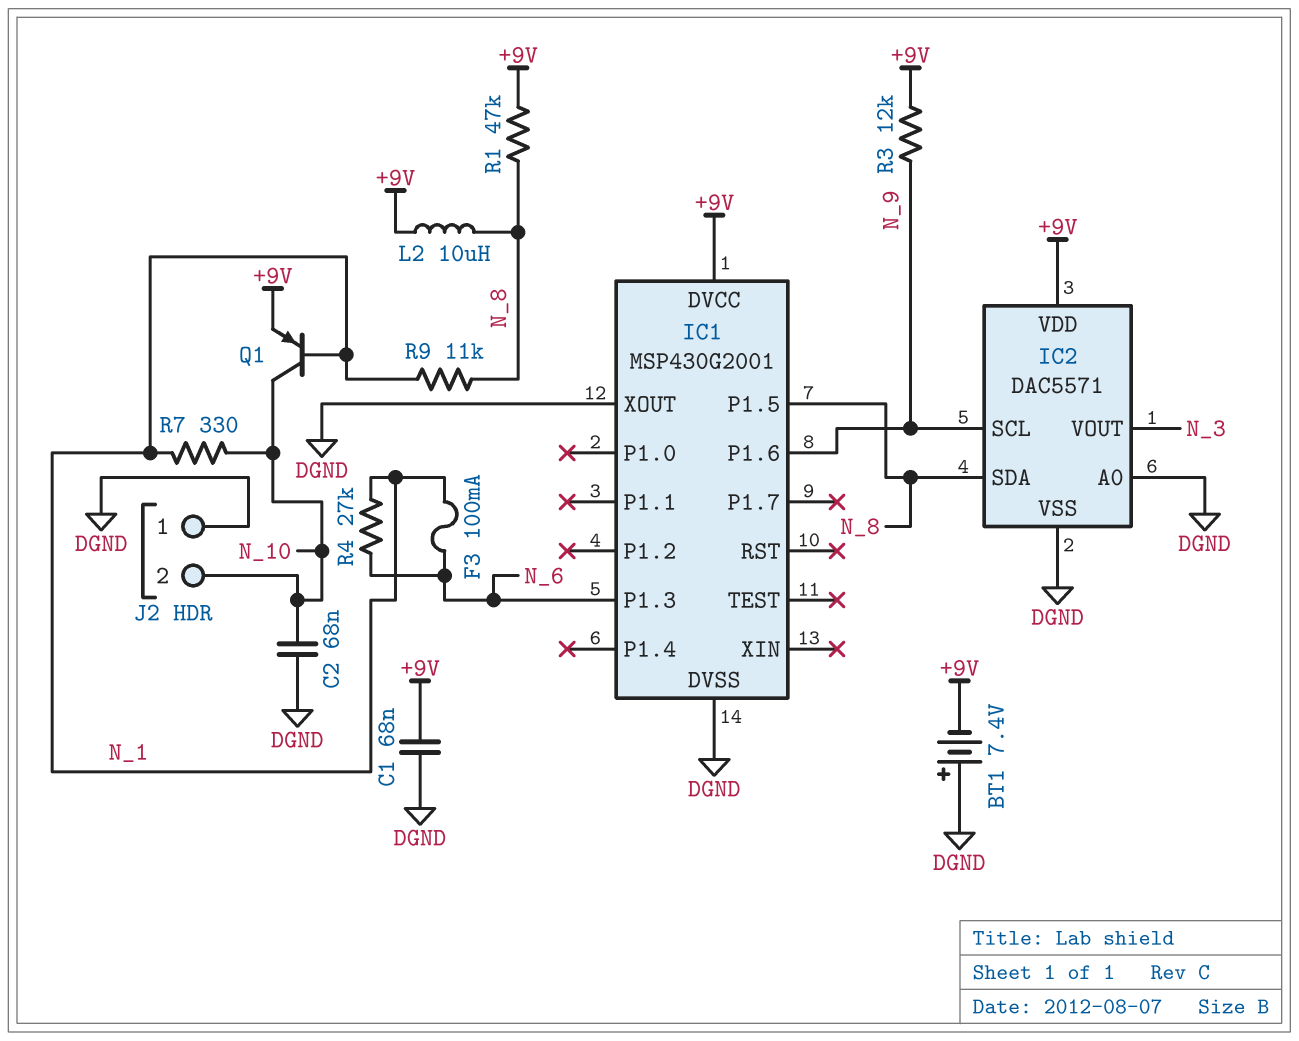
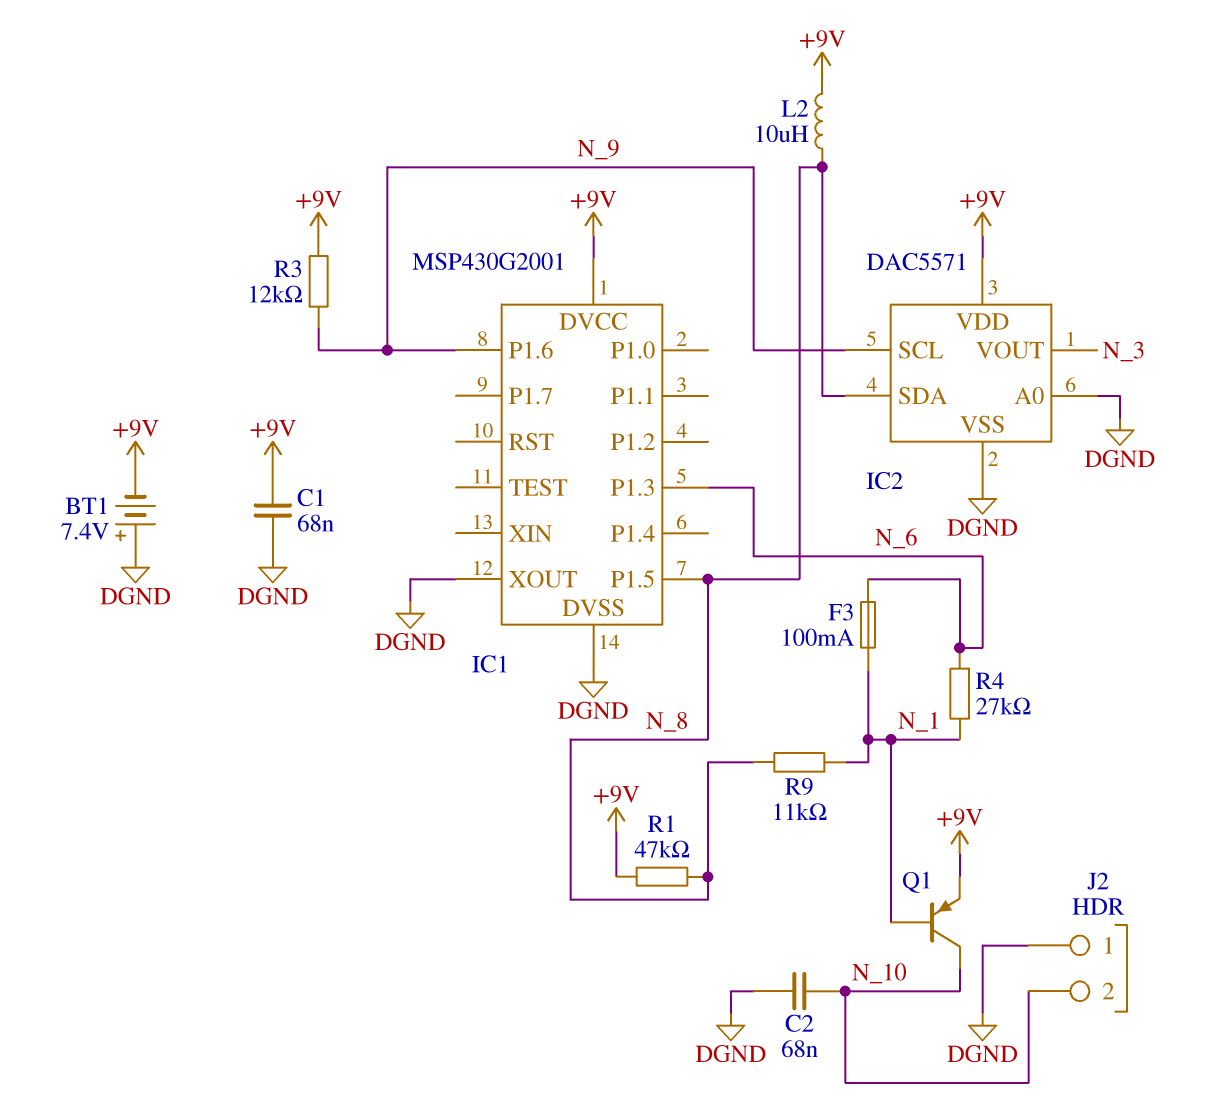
R7: 330 (N_1, N_10) -> none

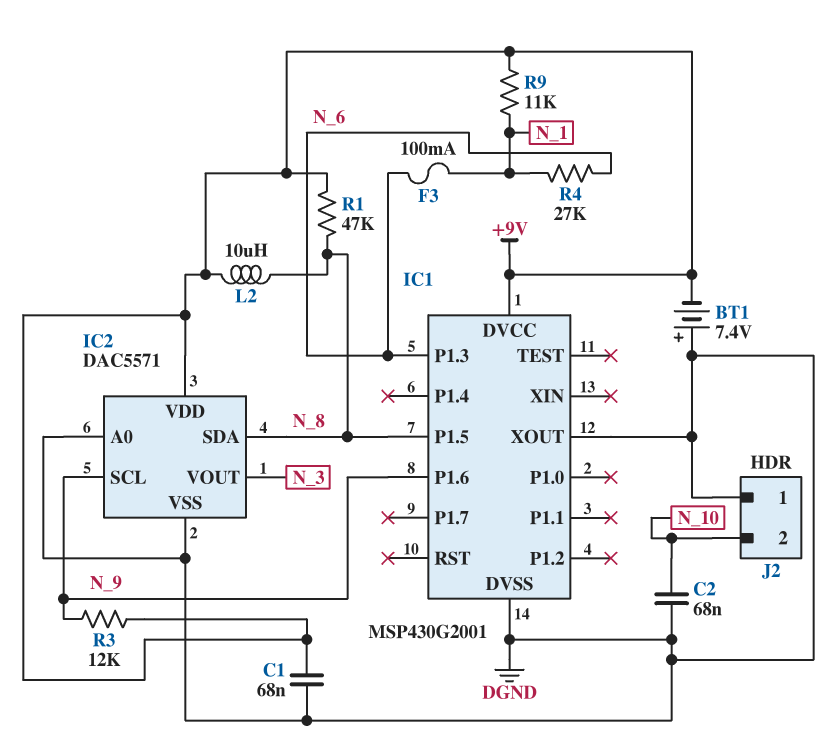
Q1: PNP (B N_1, C N_10, E +9V) -> none
R9: 11k (N_1, N_8) -> 11k (+9V, N_1)

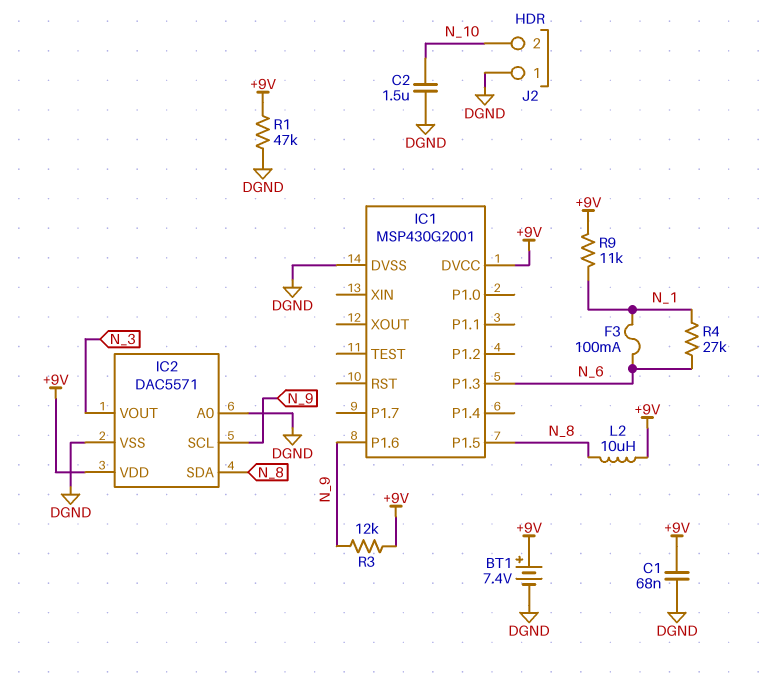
BT1: 7.4V (plus DGND, minus +9V) -> 7.4V (plus +9V, minus DGND)
C2: 68nF (DGND, N_10) -> 1.5uF (DGND, N_10)
IC1 pin XOUT: DGND -> none
R1: 47k (+9V, N_8) -> 47k (+9V, DGND)

